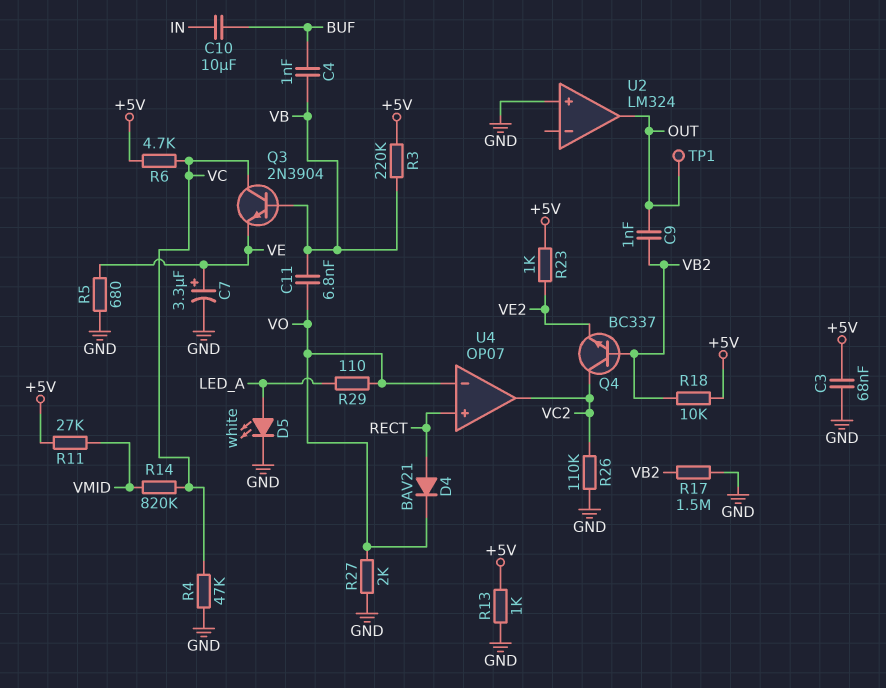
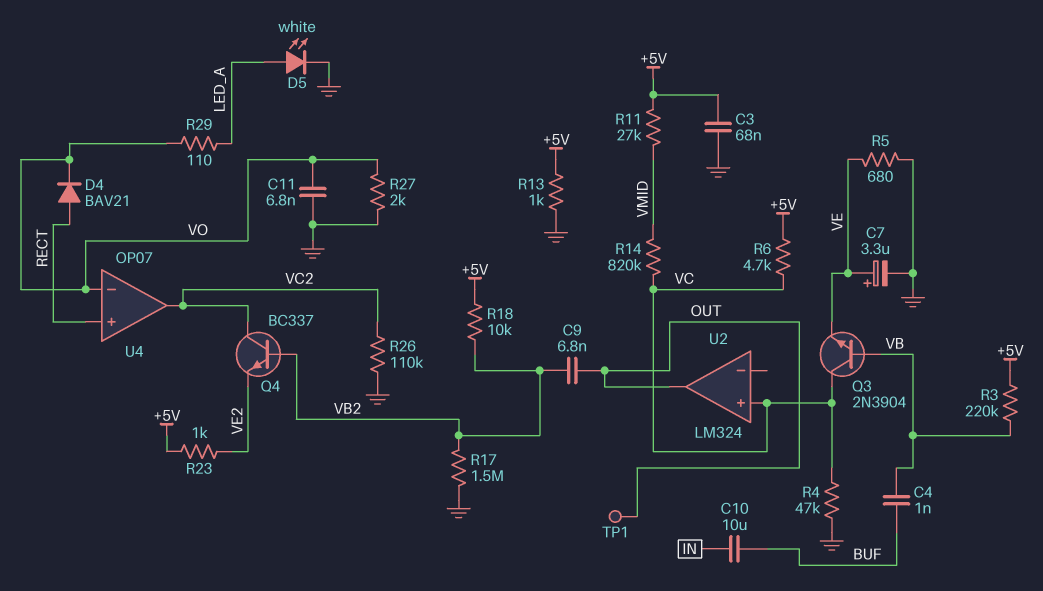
C9: 1nF (OUT, VB2) -> 6.8nF (OUT, VB2)
C11: 6.8nF (VB, VO) -> 6.8nF (GND, VO)
U2 pin in+: GND -> VC

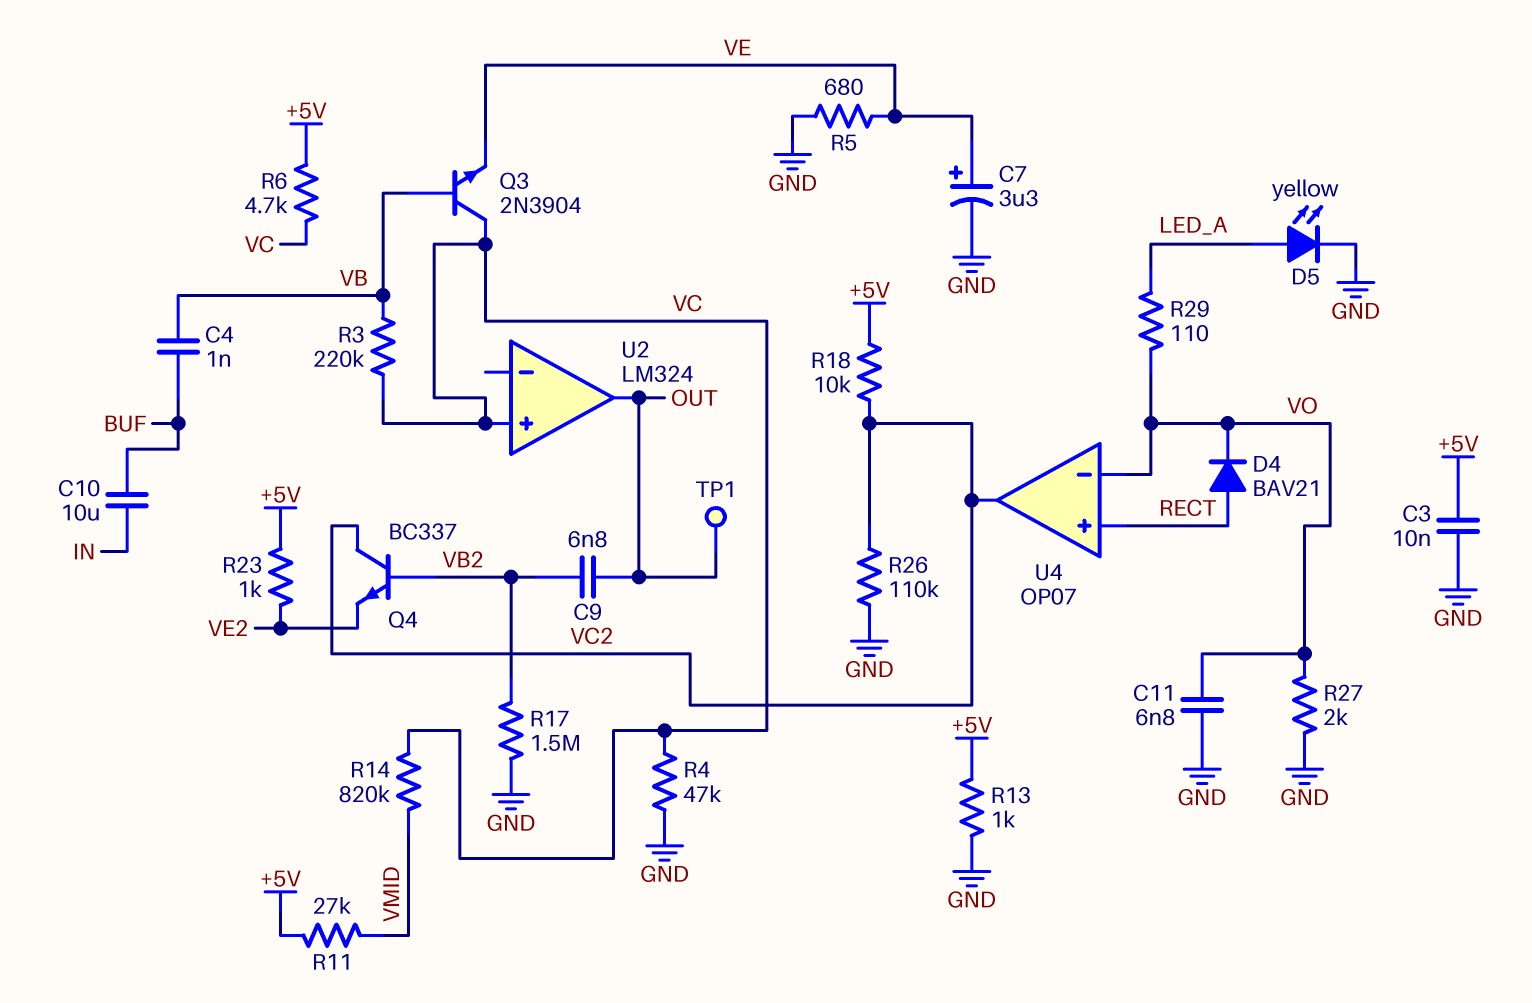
C3: 68nF (+5V, GND) -> 10nF (+5V, GND)
D5: LED white (A LED_A, K GND) -> LED yellow (A LED_A, K GND)
R3: 220k (+5V, VB) -> 220k (VB, VC)
R18: 10k (+5V, VB2) -> 10k (+5V, VC2)

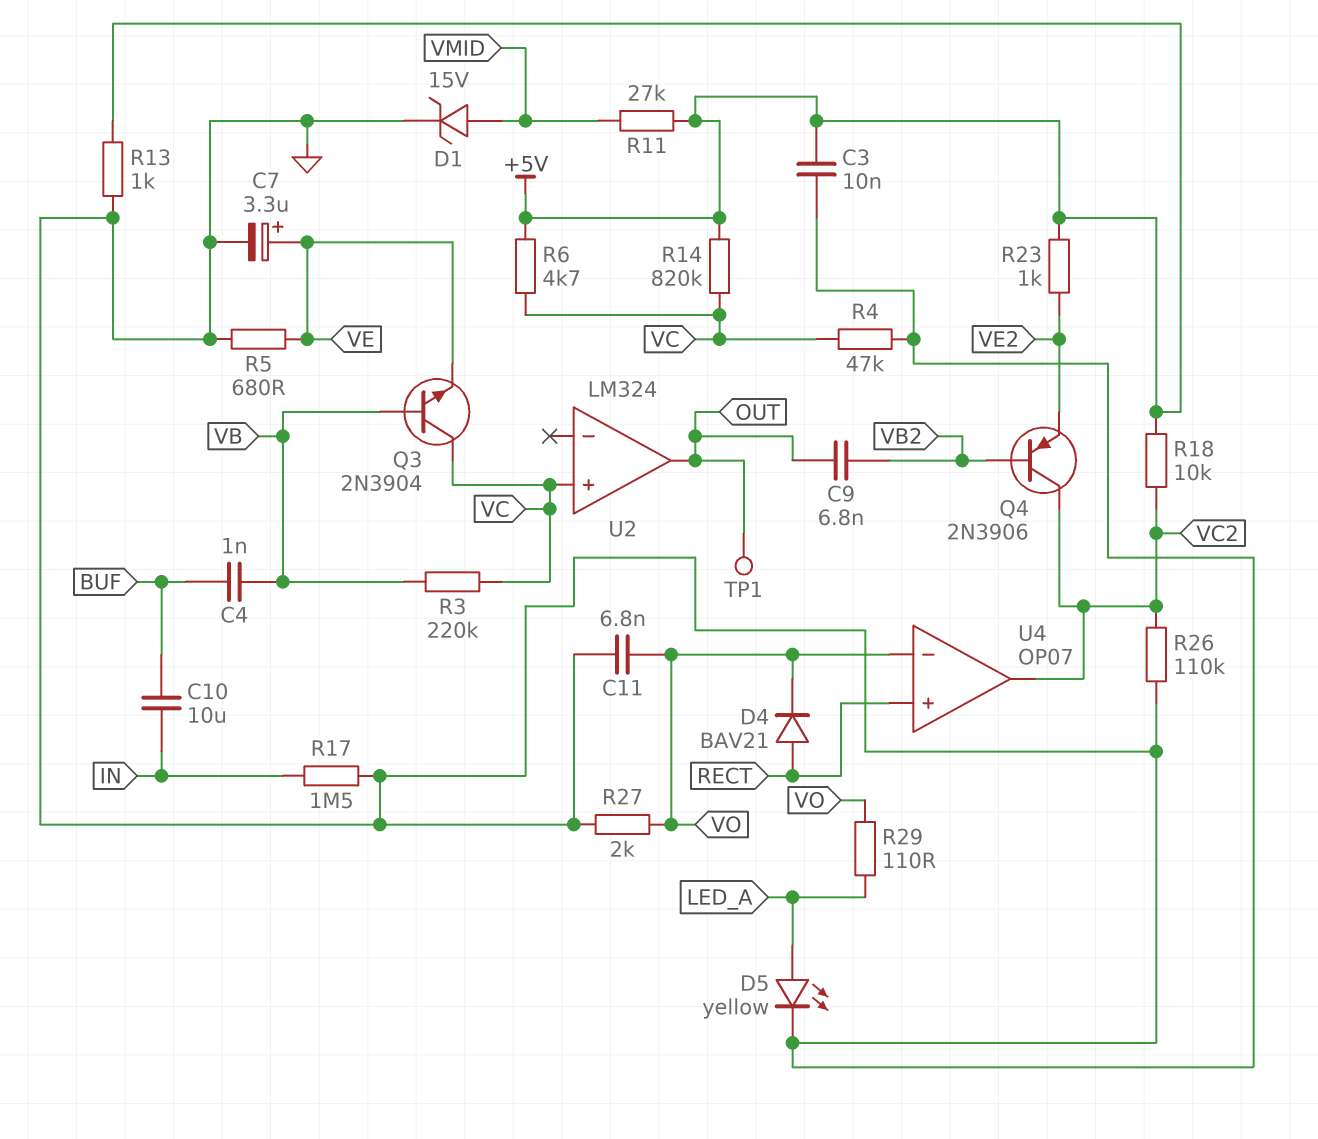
D1: none -> zener 15V (A VMID, K GND)
Q4: NPN BC337 (B VB2, C VC2, E VE2) -> PNP 2N3906 (B VB2, C VC2, E VE2)
R14: 820k (VC, VMID) -> 820k (+5V, VC)
R17: 1.5M (GND, VB2) -> 1.5M (GND, IN)

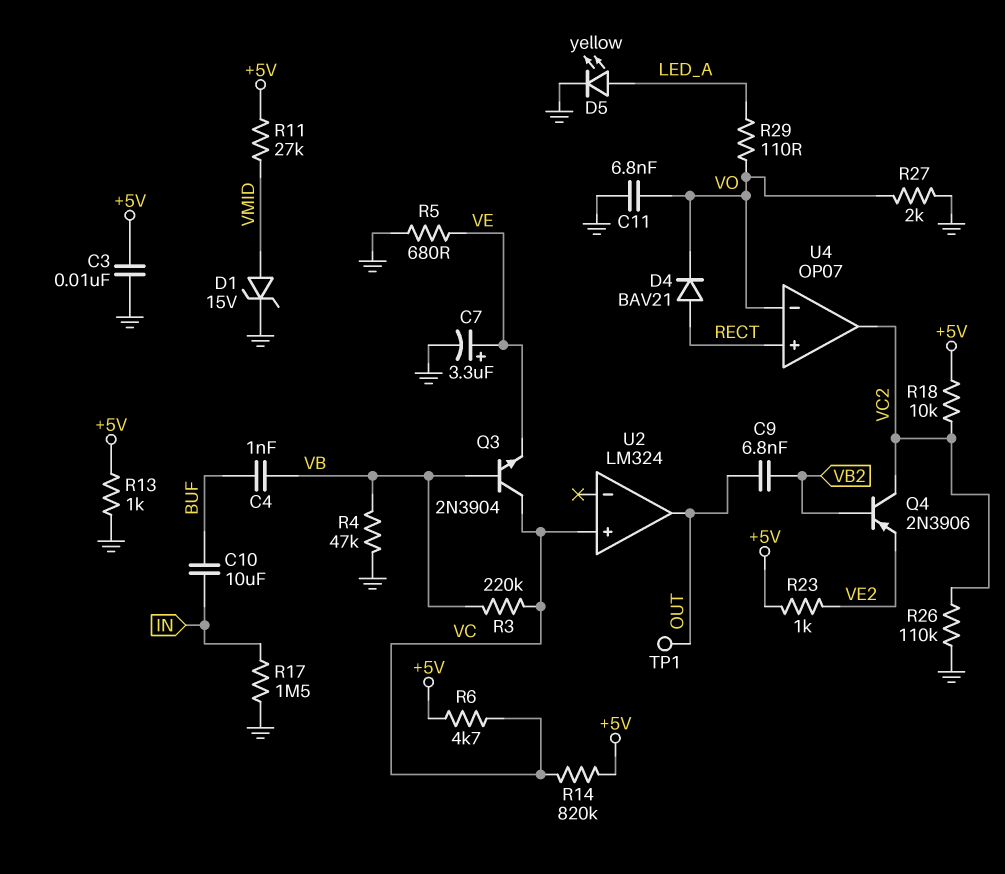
R4: 47k (GND, VC) -> 47k (GND, VB)

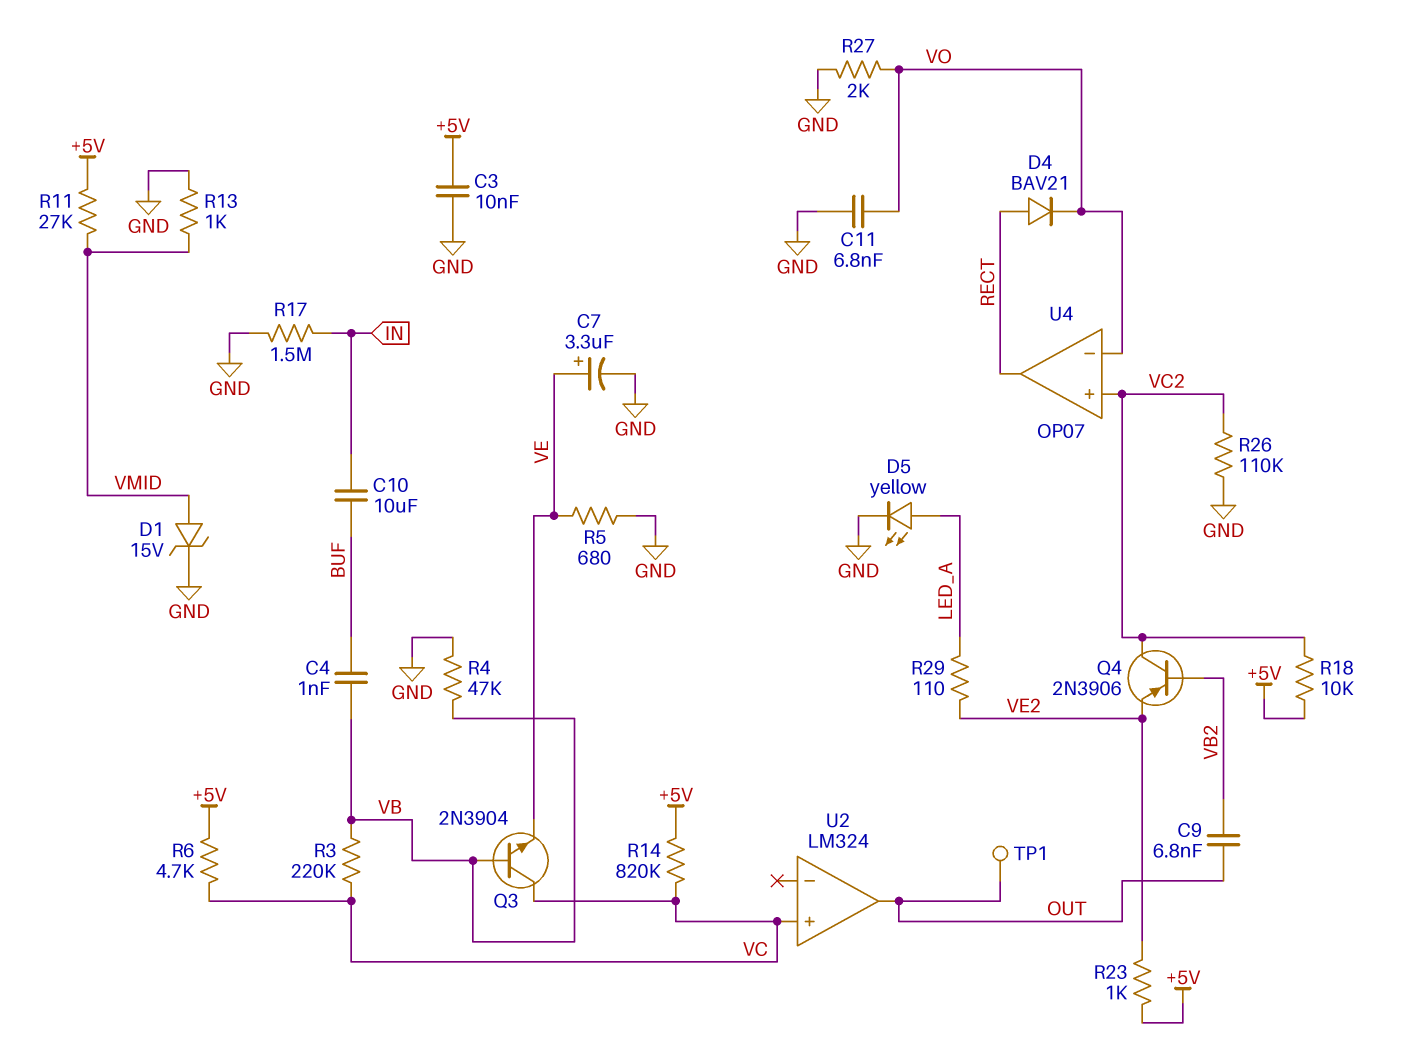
R13: 1k (+5V, GND) -> 1k (GND, VMID)
R29: 110 (LED_A, VO) -> 110 (LED_A, VE2)
U4 pin in+: RECT -> VC2
U4 pin out: VC2 -> RECT

